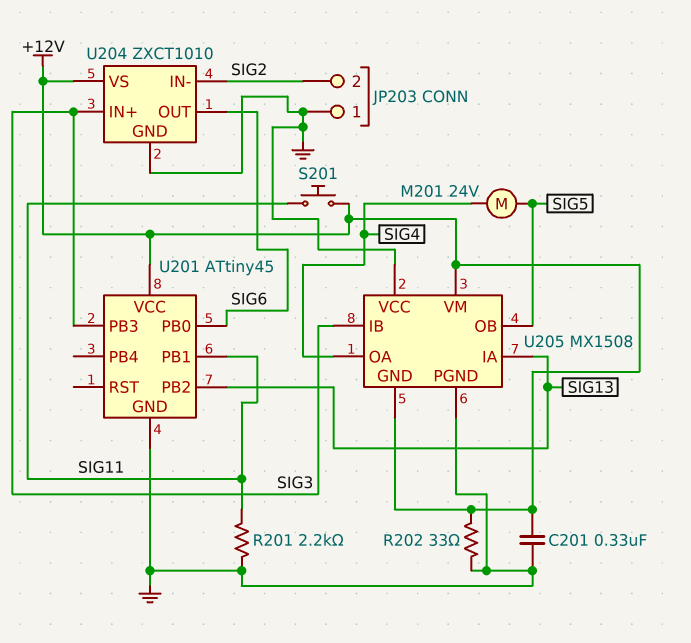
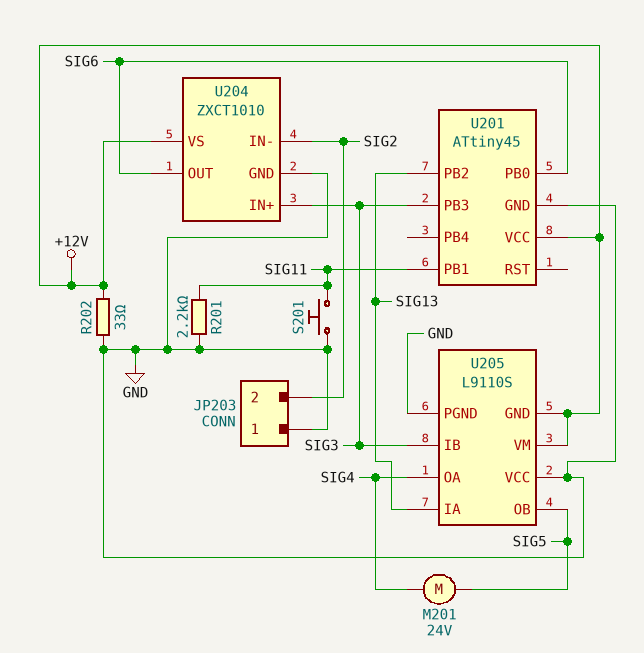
C201: 330nF (+12V, GND) -> none
S201: button (+12V, SIG11) -> button (GND, SIG11)
U205: MX1508 -> L9110S

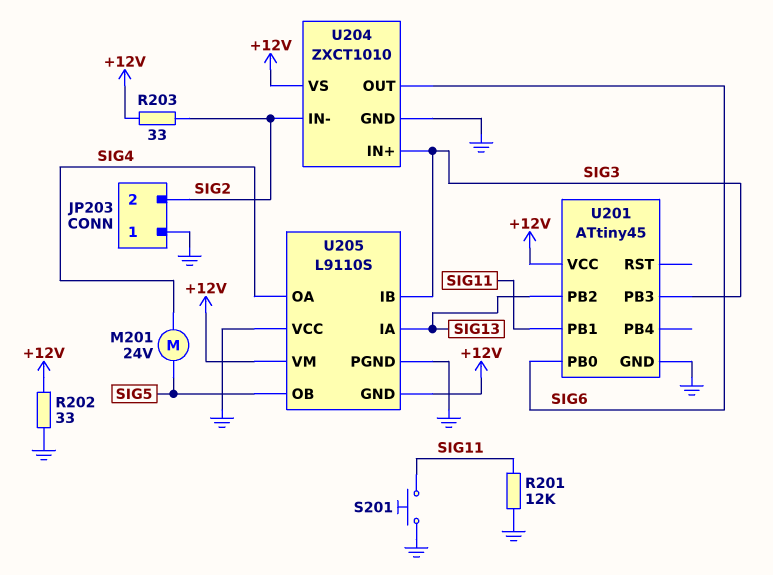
R201: 2.2k (GND, SIG11) -> 12k (GND, SIG11)
R203: none -> 33 (+12V, SIG2)

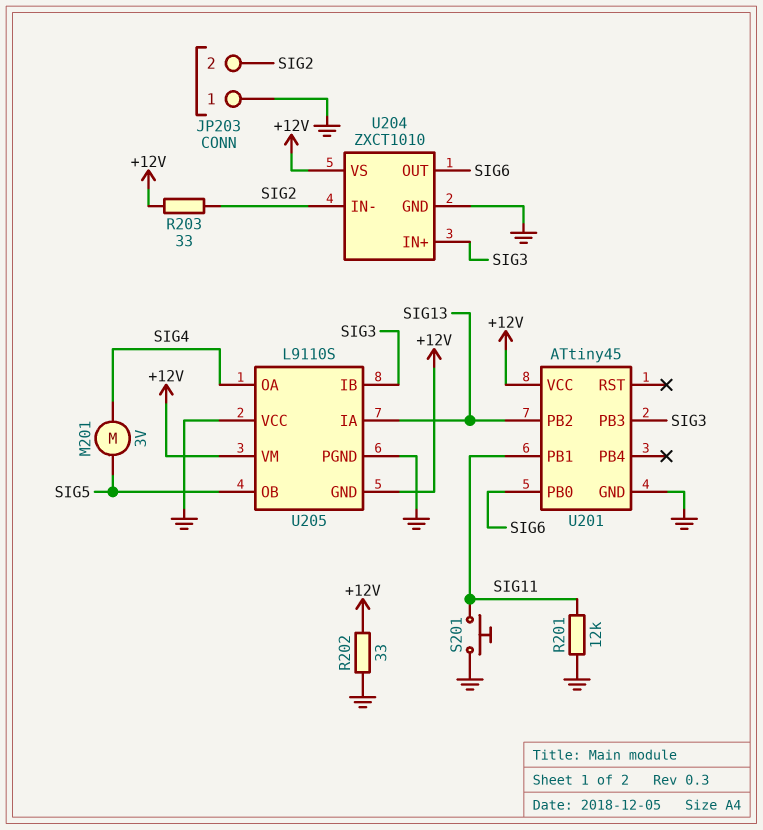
M201: motor 24V (SIG4, SIG5) -> motor 3V (SIG4, SIG5)

